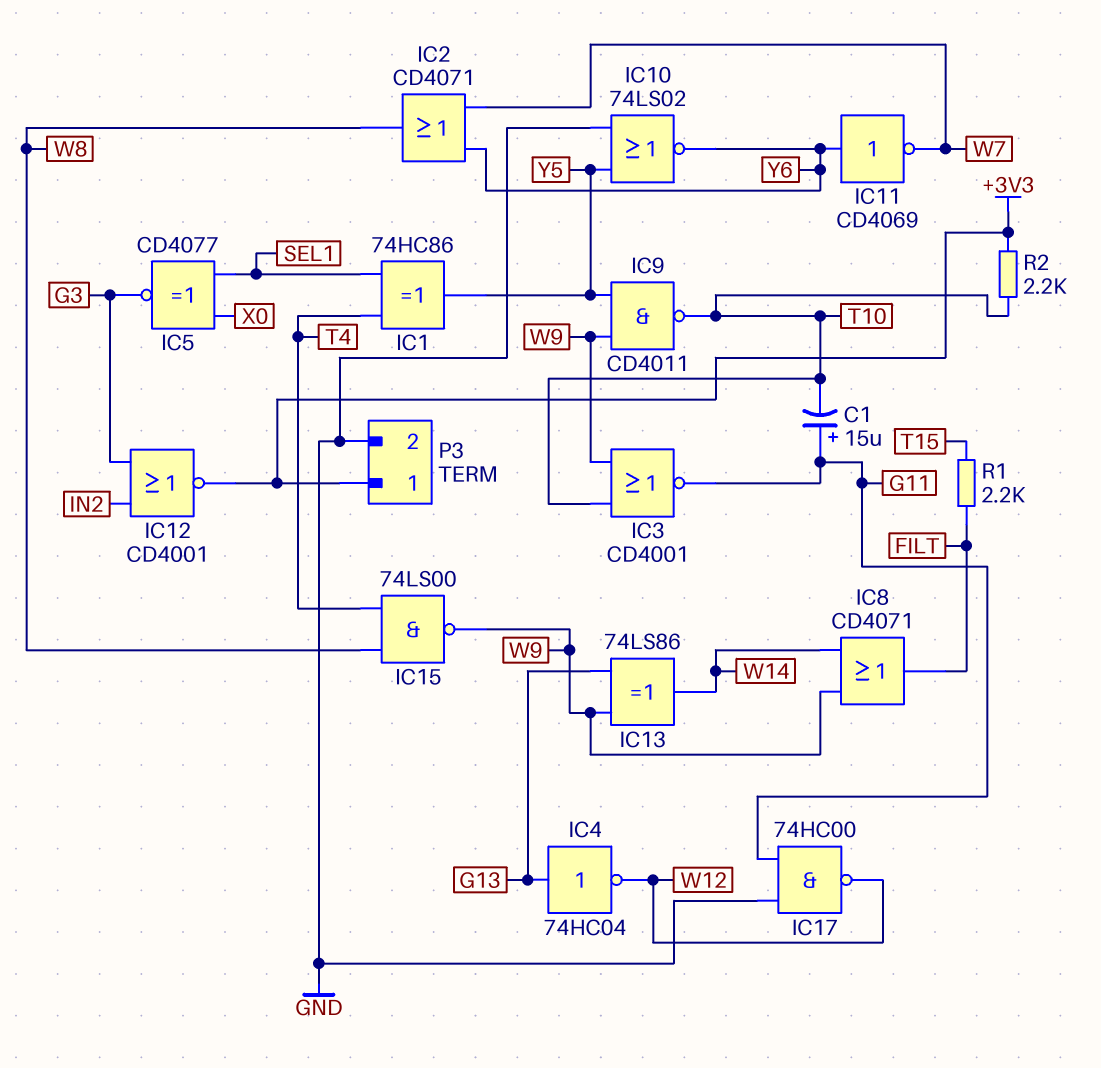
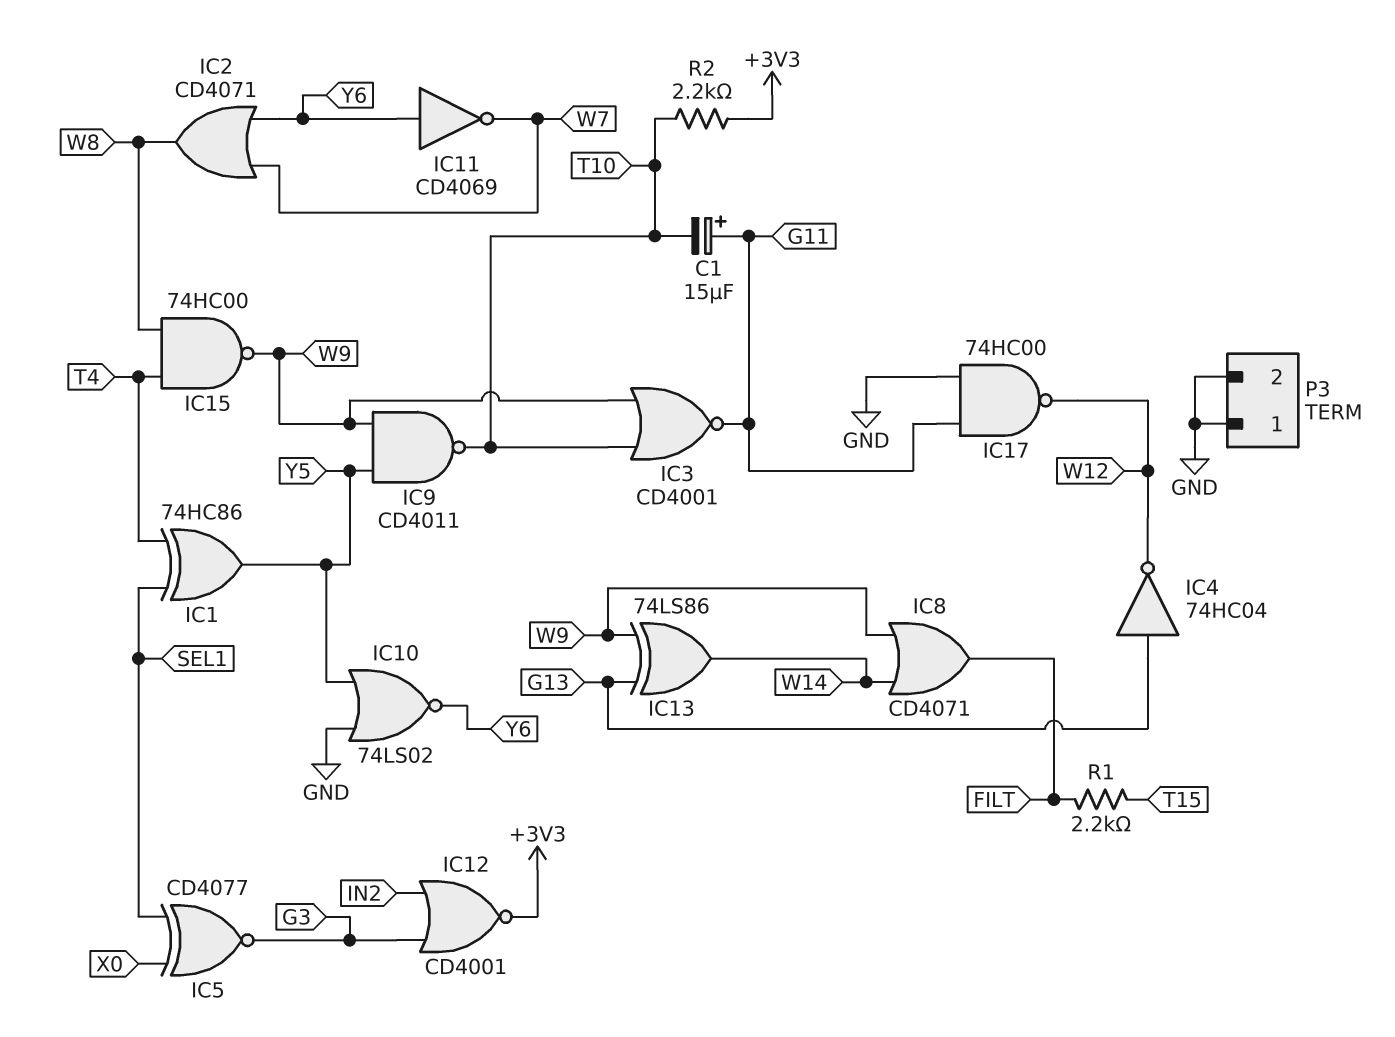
IC15: NAND 74LS00 (in T4, in W8, out W9) -> NAND 74HC00 (in T4, in W8, out W9)
P3 pin 1: +3V3 -> GND

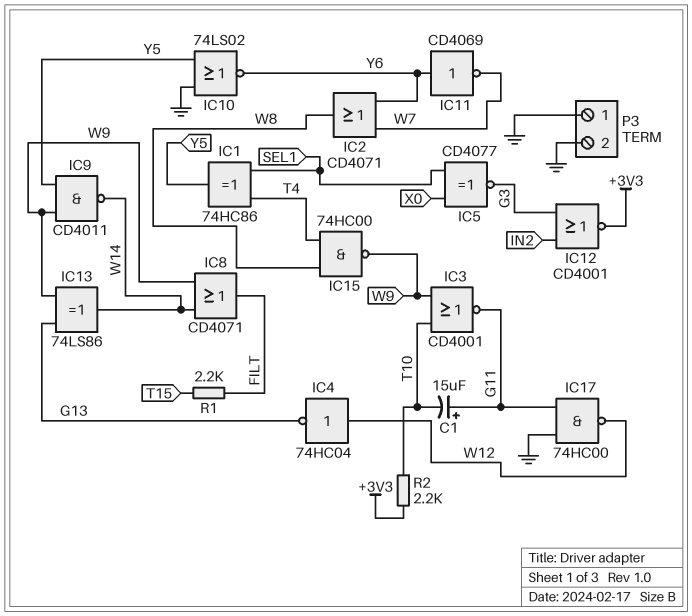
IC4: NOT 74HC04 (in G13, out W12) -> NOT 74HC04 (in W12, out G13)
IC9: NAND CD4011 (in W9, in Y5, out T10) -> NAND CD4011 (in W9, in Y5, out W14)

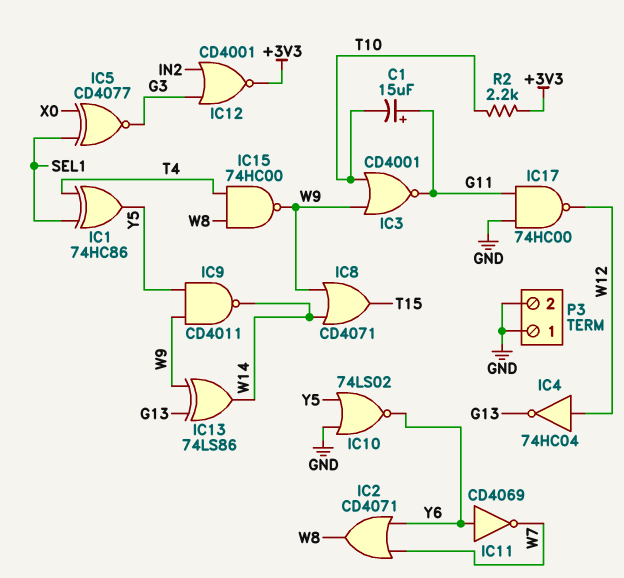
IC8: OR CD4071 (in W9, in W14, out FILT) -> OR CD4071 (in W9, in W14, out T15)
R1: 2.2k (FILT, T15) -> none

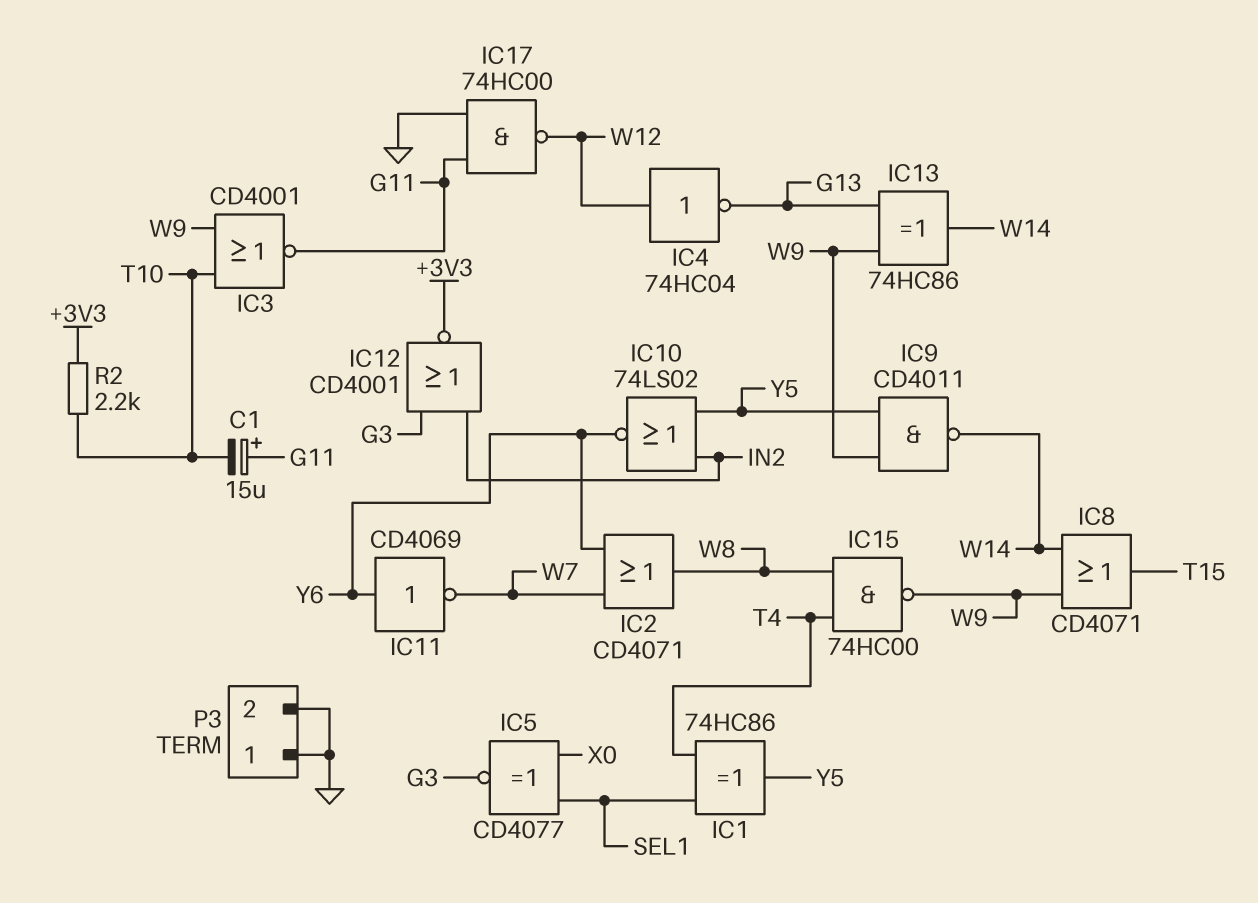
IC10: NOR 74LS02 (in GND, in Y5, out Y6) -> NOR 74LS02 (in IN2, in Y5, out Y6)
IC13: XOR 74LS86 (in G13, in W9, out W14) -> XOR 74HC86 (in G13, in W9, out W14)

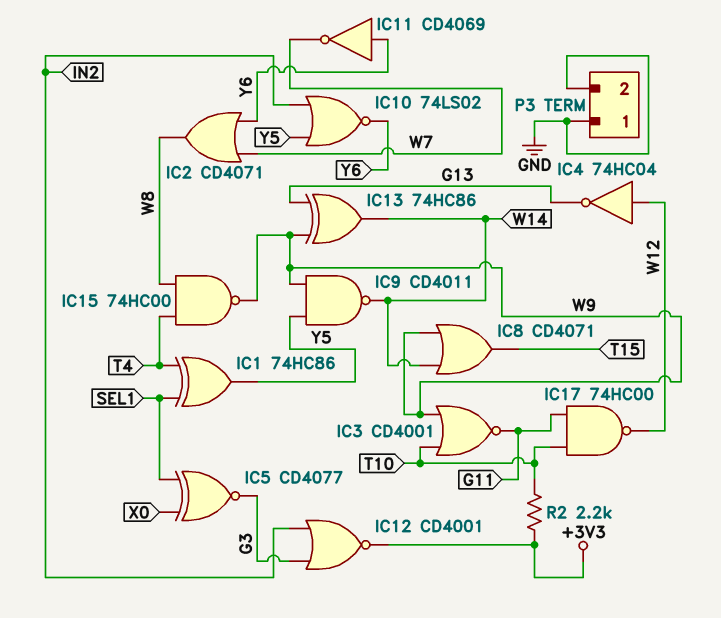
C1: 15uF (plus G11, minus T10) -> none
IC17: NAND 74HC00 (in G11, in GND, out W12) -> NAND 74HC00 (in G11, in T10, out W12)

